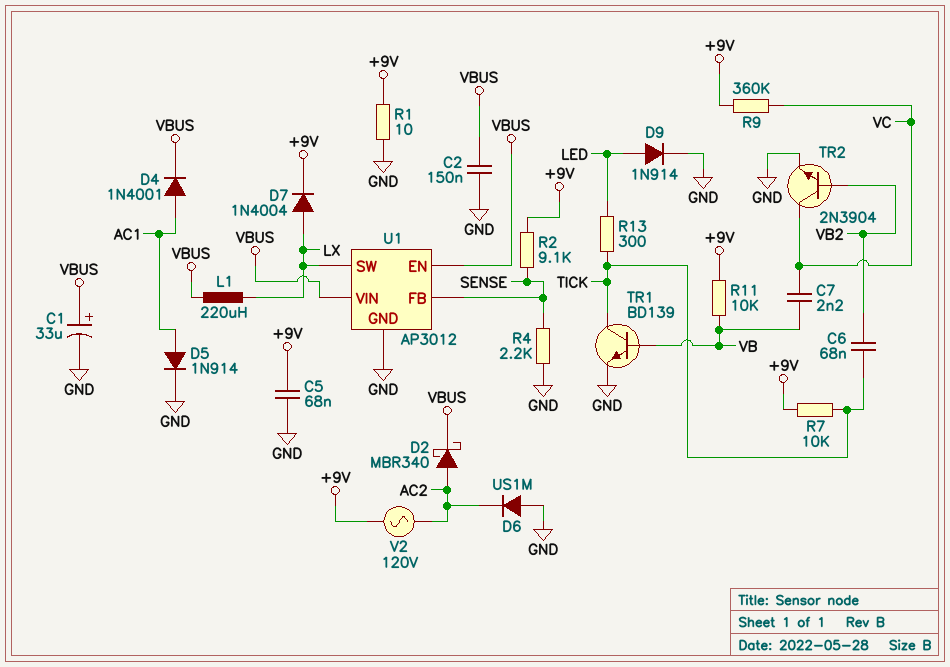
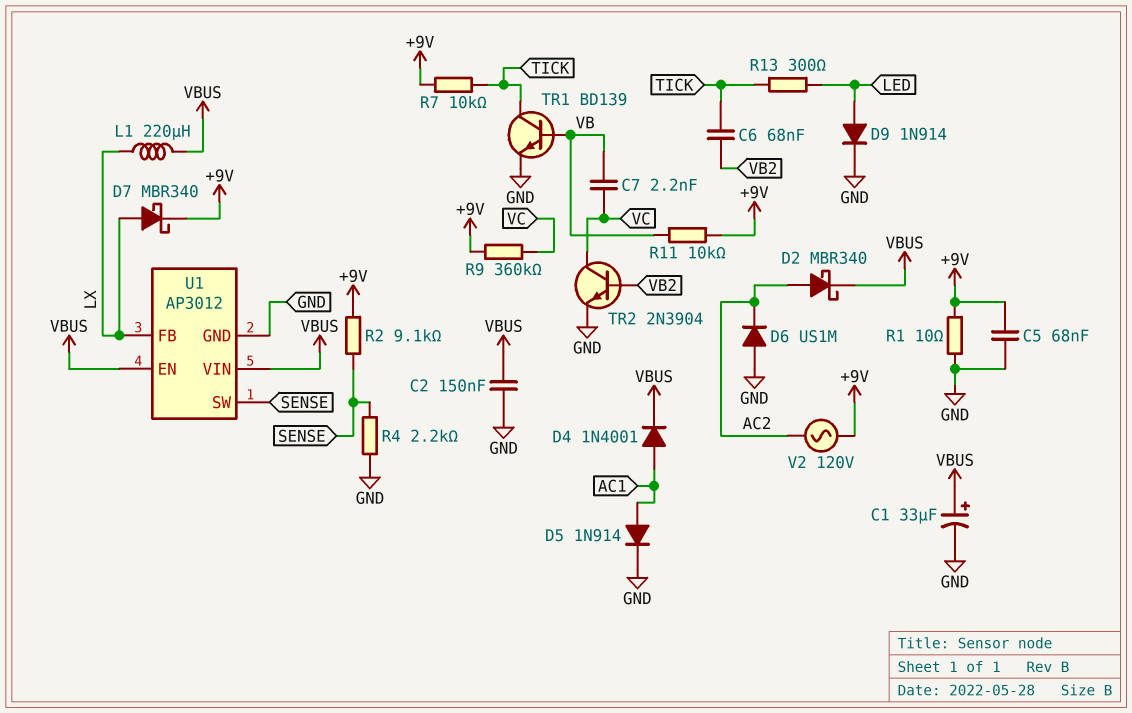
D7: diode 1N4004 (A LX, K +9V) -> schottky MBR340 (A LX, K +9V)
U1 pin FB: SENSE -> LX
U1 pin SW: LX -> SENSE

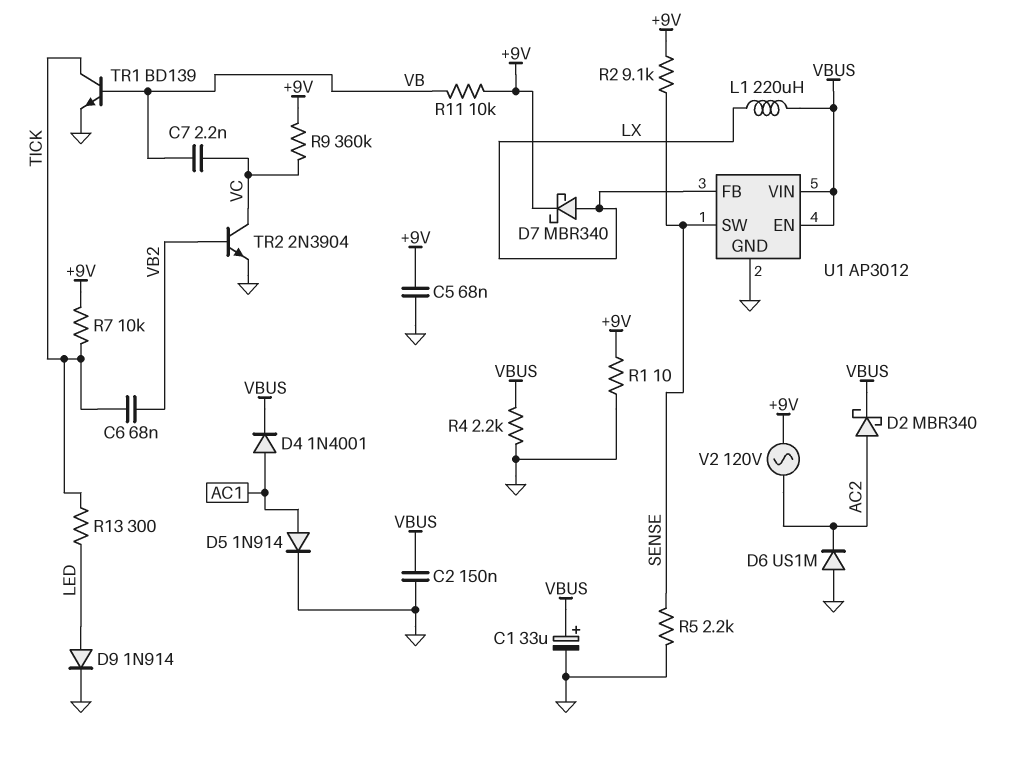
R4: 2.2k (GND, SENSE) -> 2.2k (GND, VBUS)
R5: none -> 2.2k (GND, SENSE)

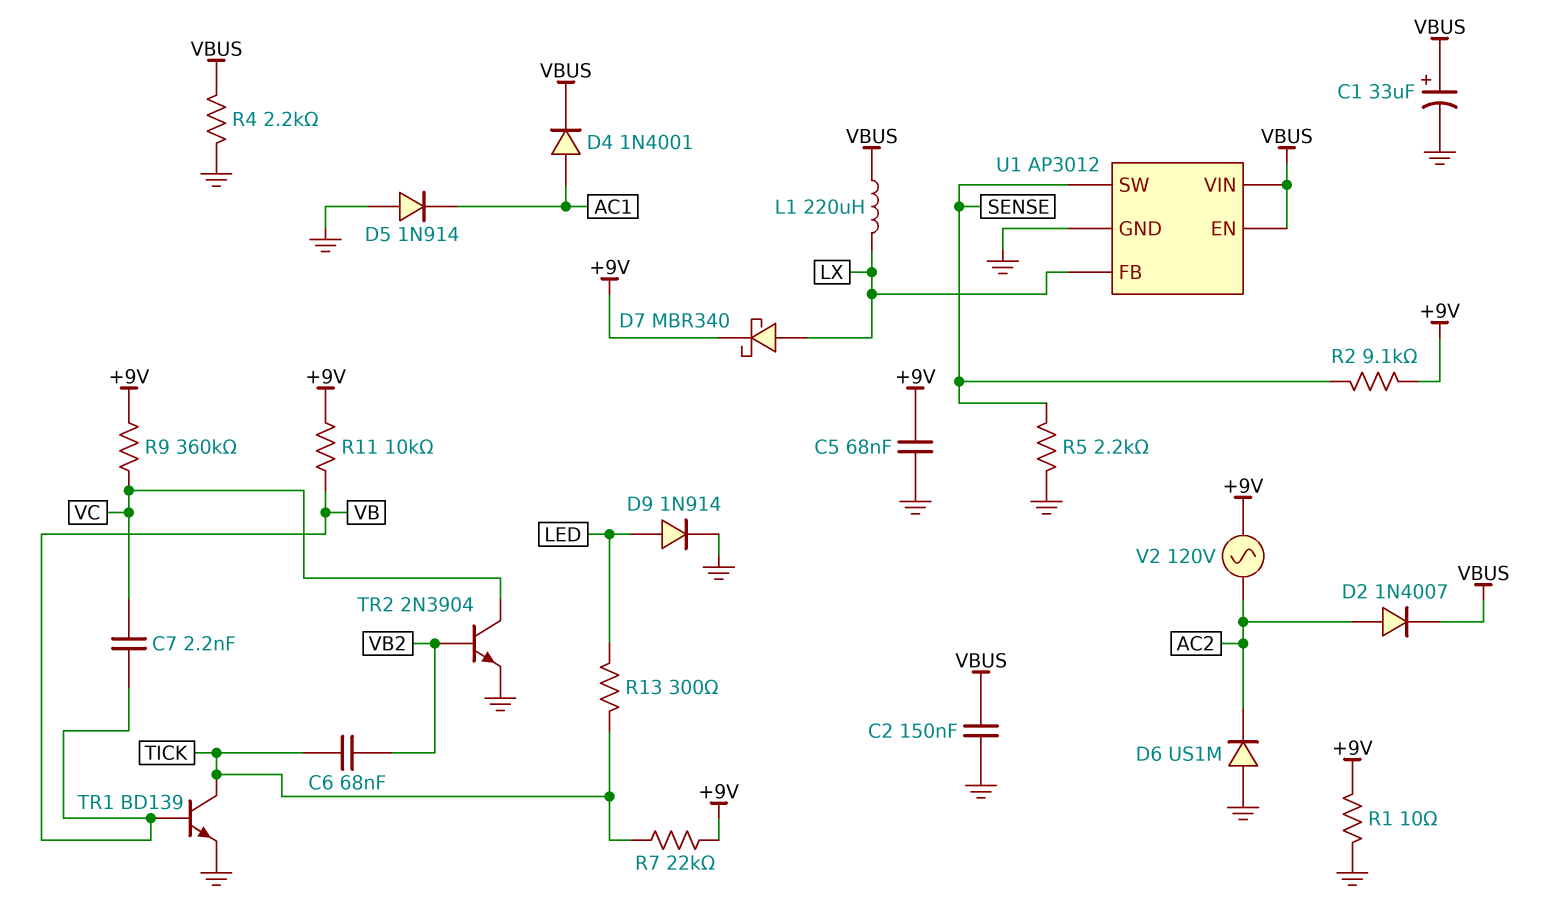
D2: schottky MBR340 (A AC2, K VBUS) -> diode 1N4007 (A AC2, K VBUS)
D5: diode 1N914 (A AC1, K GND) -> diode 1N914 (A GND, K AC1)
R7: 10k (+9V, TICK) -> 22k (+9V, TICK)

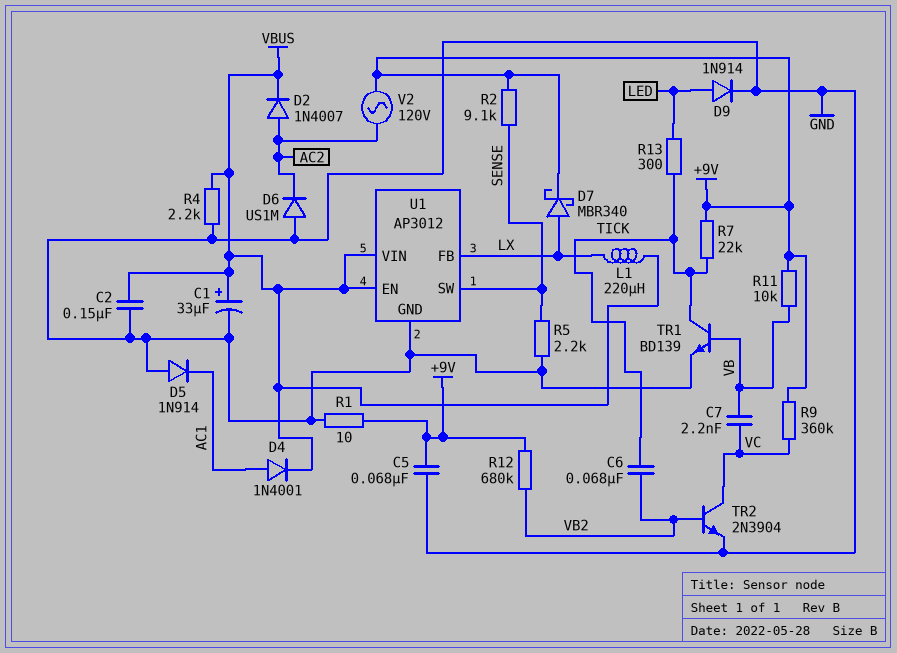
R12: none -> 680k (+9V, VB2)

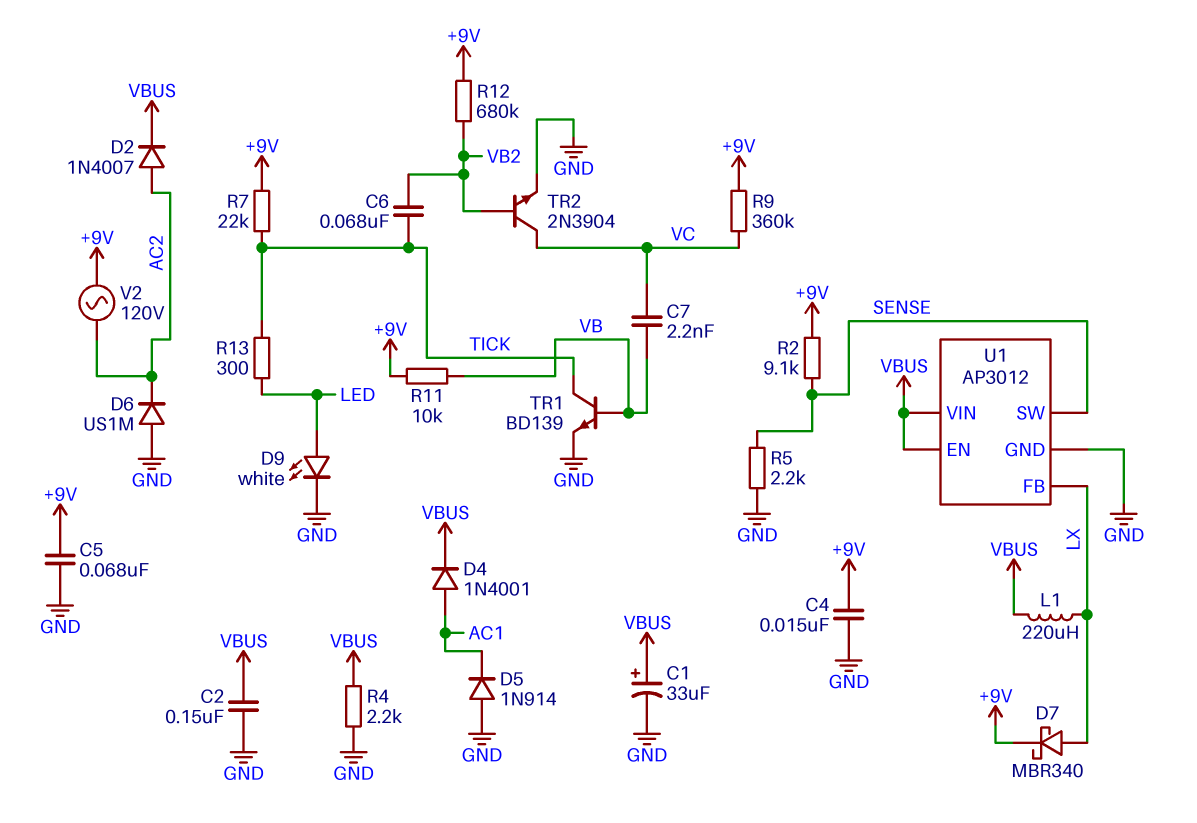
C4: none -> 15nF (+9V, GND)
D9: diode 1N914 (A LED, K GND) -> LED white (A LED, K GND)
R1: 10 (+9V, GND) -> none

